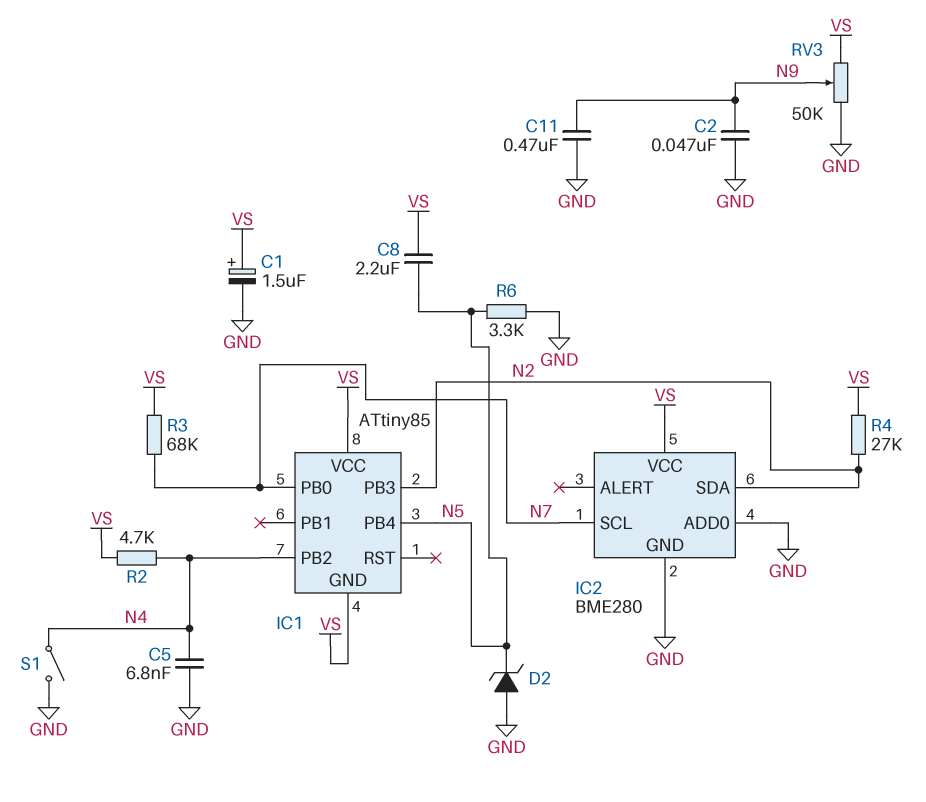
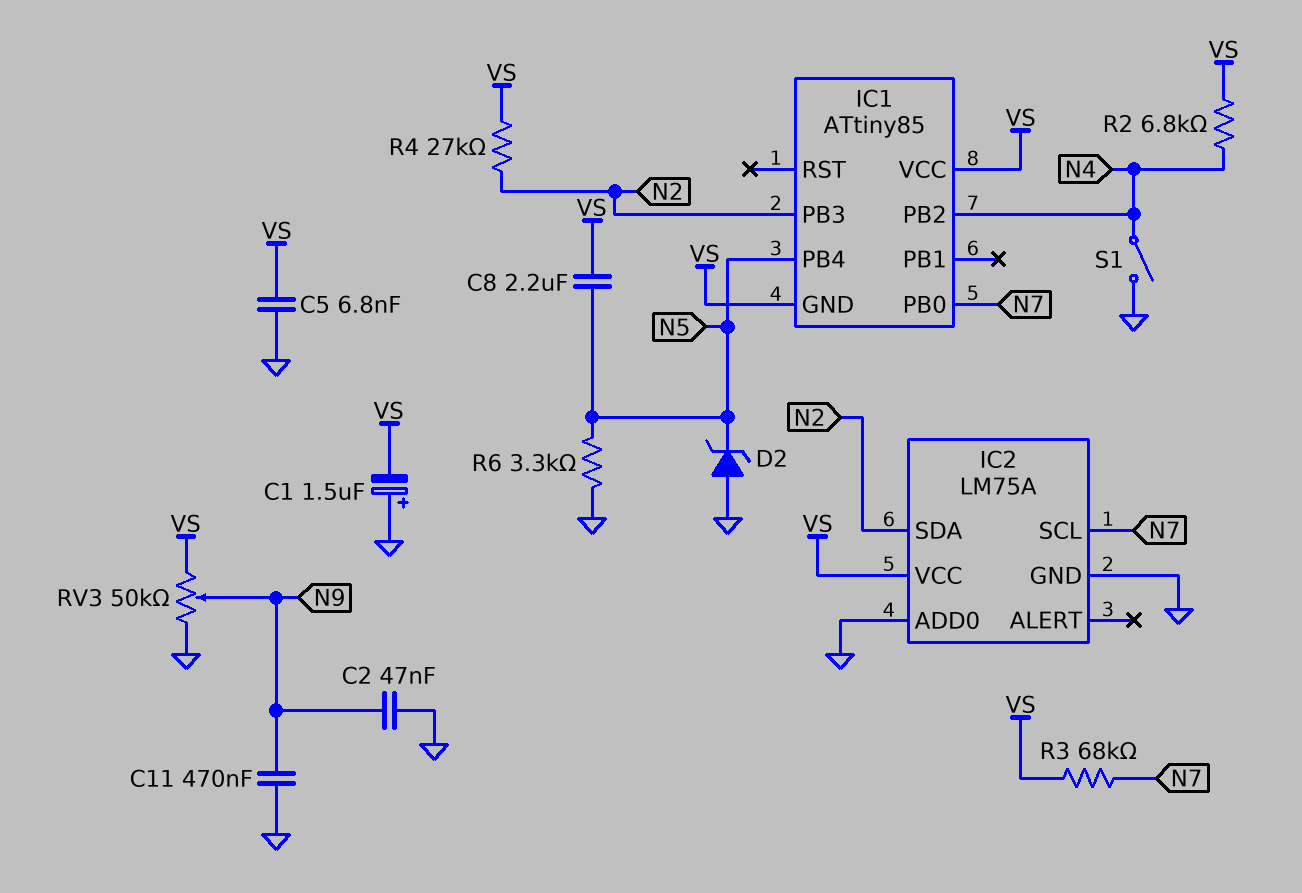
C1: 1.5uF (plus VS, minus GND) -> 1.5uF (plus GND, minus VS)
C5: 6.8nF (GND, N4) -> 6.8nF (GND, VS)
IC2: BME280 -> LM75A
R2: 4.7k (N4, VS) -> 6.8k (N4, VS)

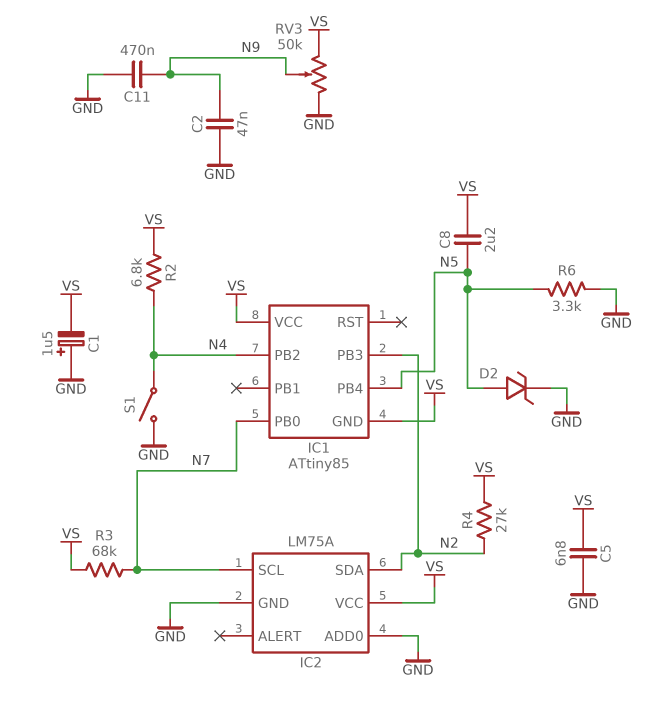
D2: zener (A GND, K N5) -> zener (A N5, K GND)

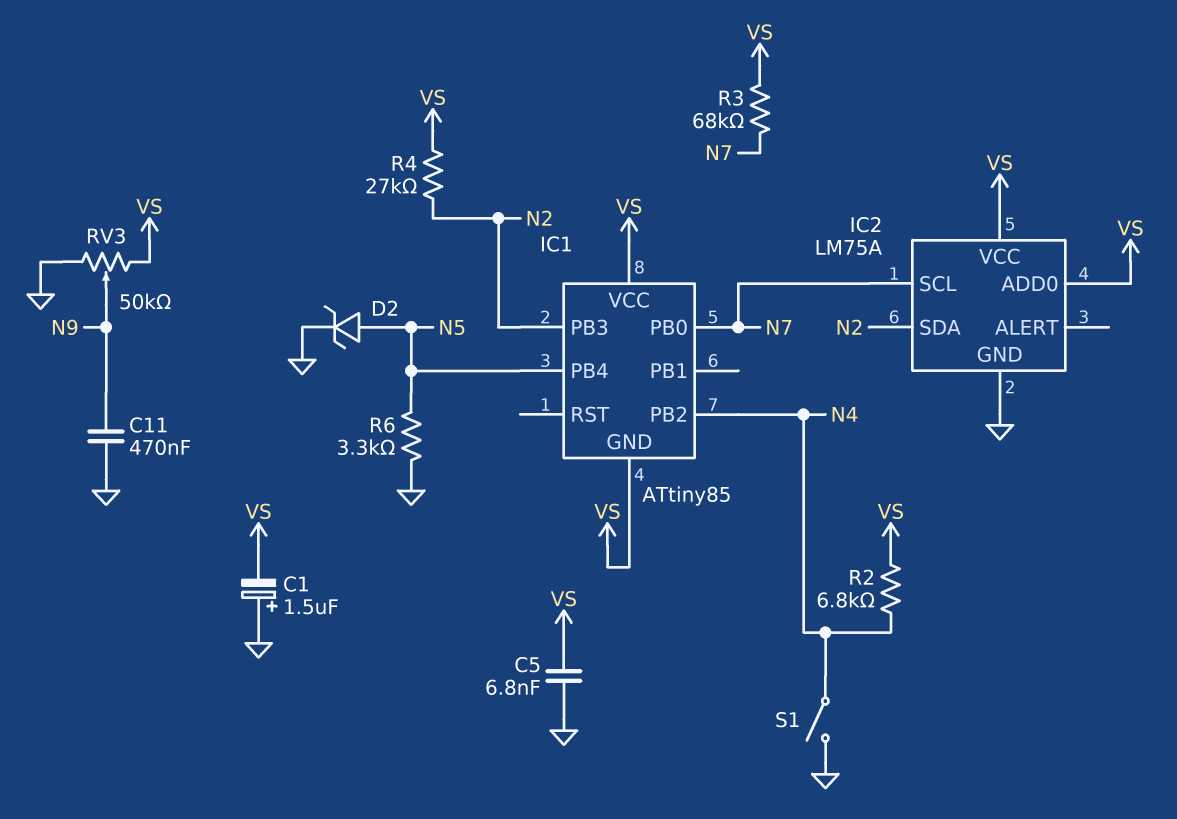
C2: 47nF (GND, N9) -> none
C8: 2.2uF (N5, VS) -> none
IC2 pin ADD0: GND -> VS

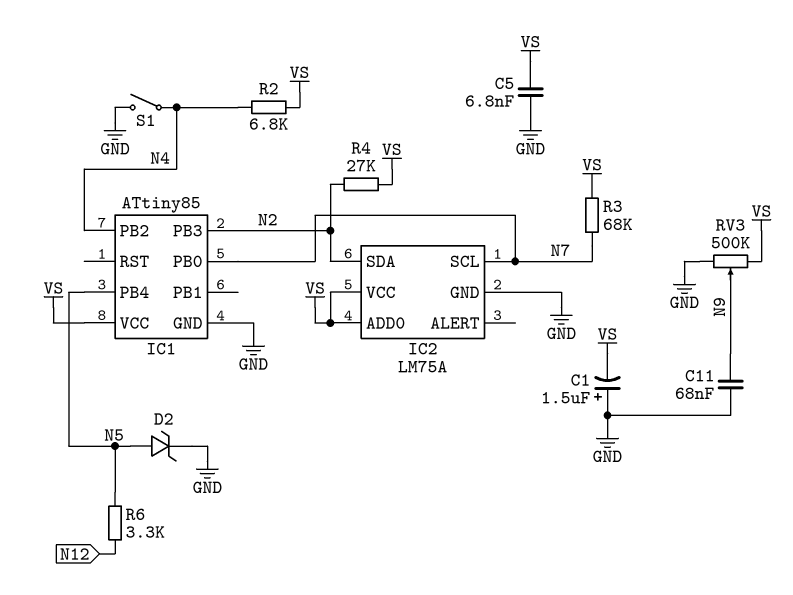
C11: 470nF (GND, N9) -> 68nF (GND, N9)
IC1 pin GND: VS -> GND
R6: 3.3k (GND, N5) -> 3.3k (N5, N12)
RV3: 50k (GND, VS, wiper N9) -> 500k (GND, VS, wiper N9)

